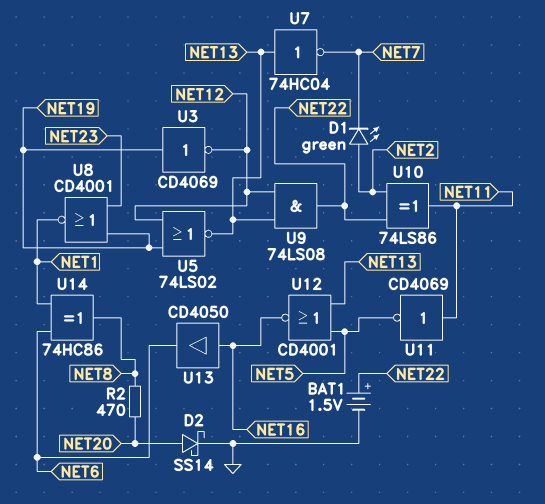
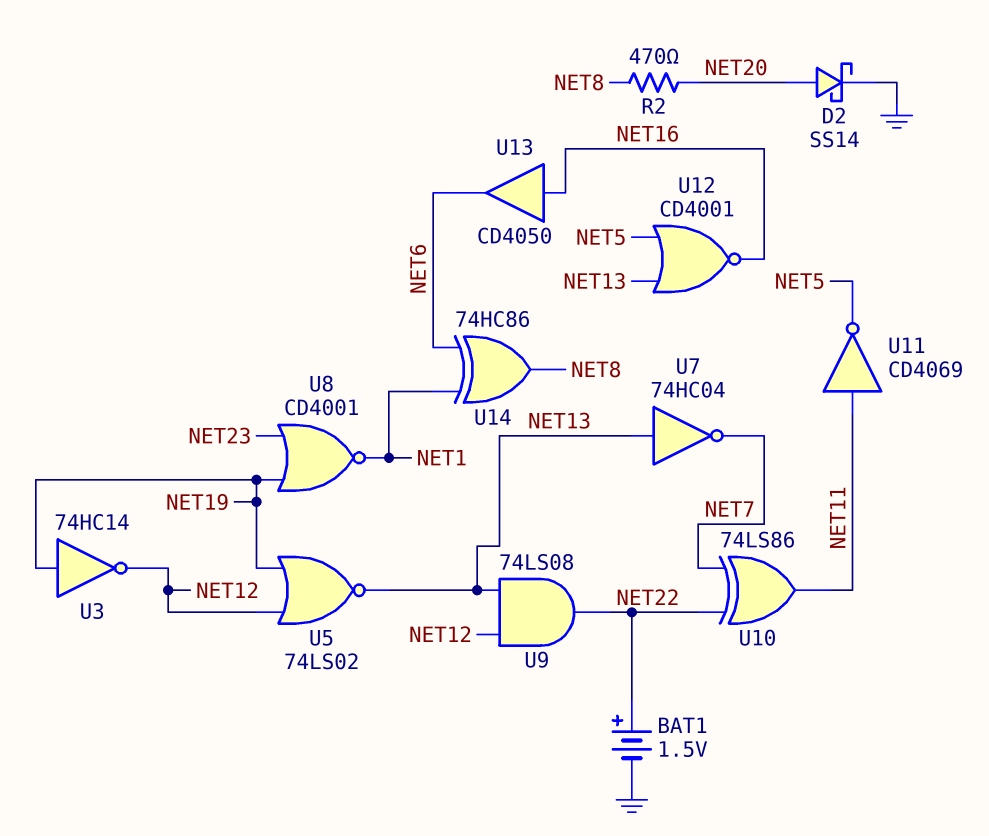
D1: LED green (A NET2, K NET7) -> none
U3: NOT CD4069 (in NET19, out NET12) -> NOT 74HC14 (in NET19, out NET12)
U10: XOR 74LS86 (in NET2, in NET22, out NET11) -> XOR 74LS86 (in NET7, in NET22, out NET11)

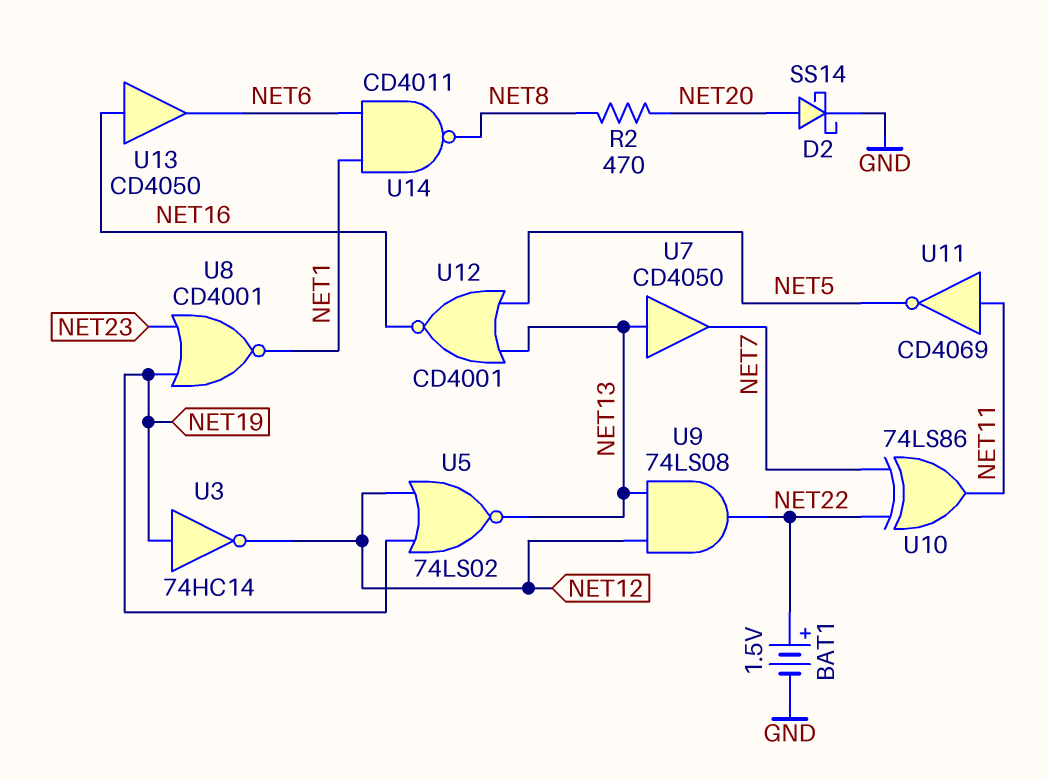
U7: NOT 74HC04 (in NET13, out NET7) -> buffer CD4050 (in NET13, out NET7)
U14: XOR 74HC86 (in NET1, in NET6, out NET8) -> NAND CD4011 (in NET1, in NET6, out NET8)

